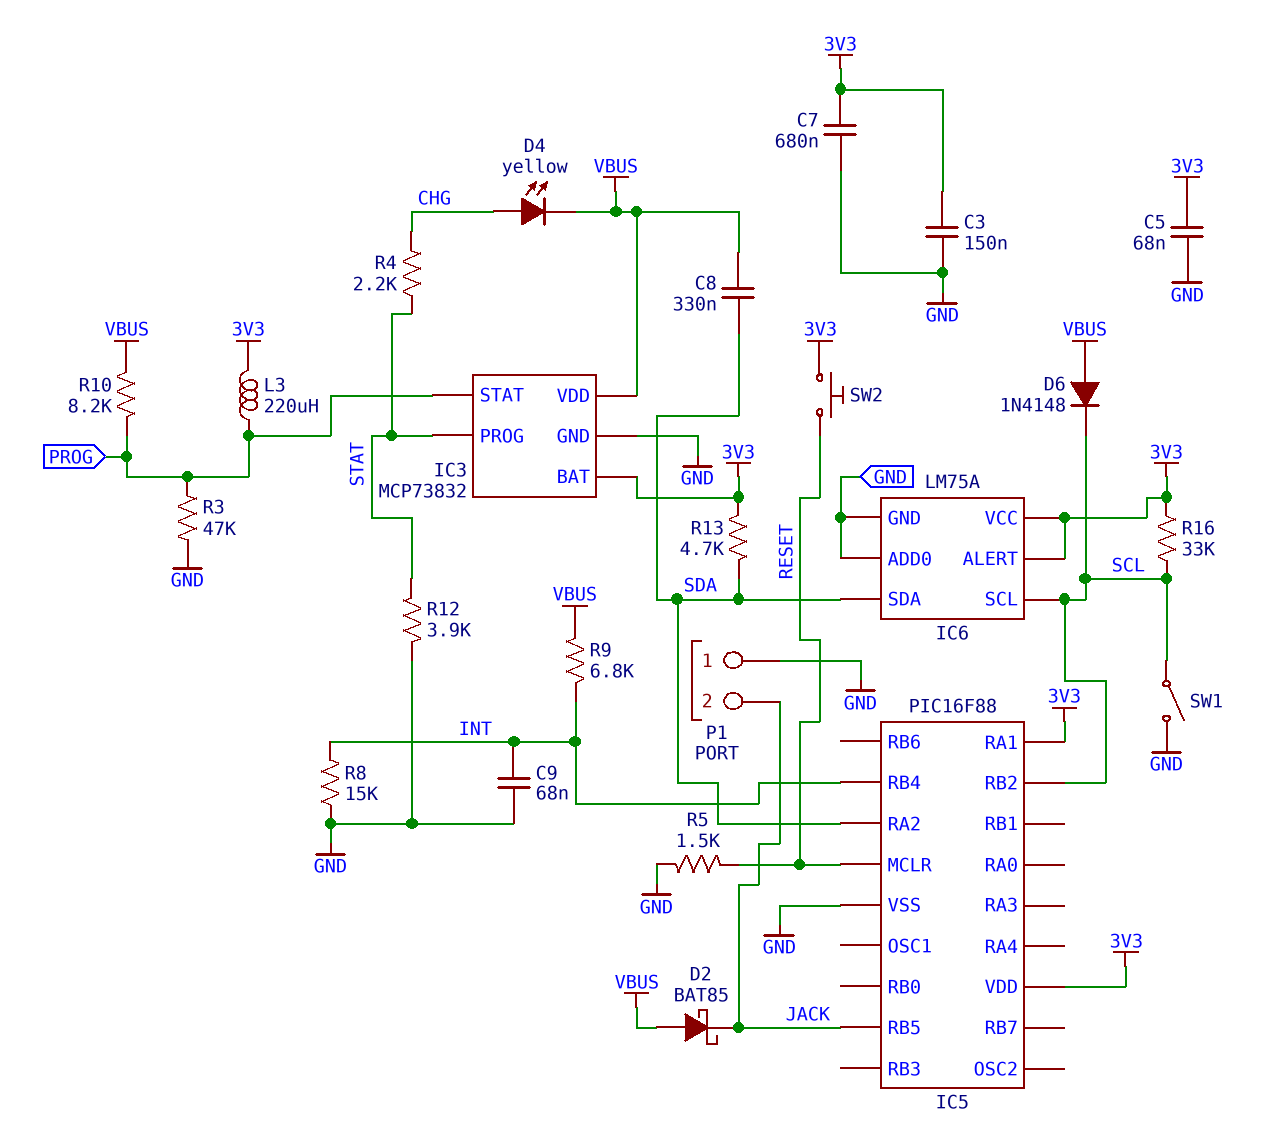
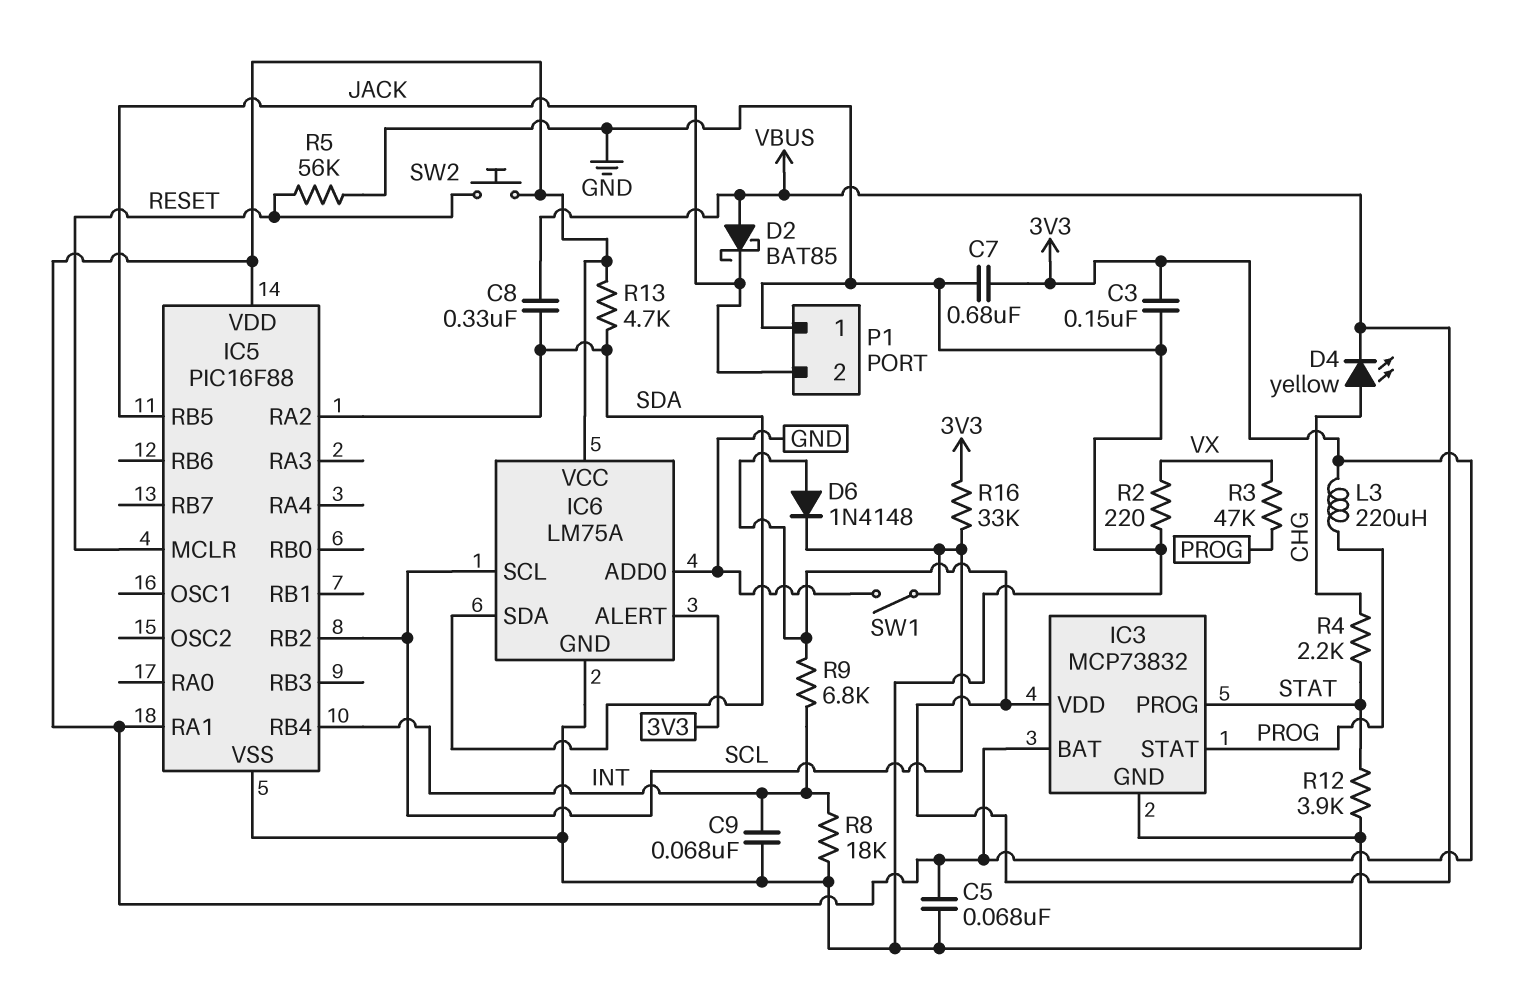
R2: none -> 220 (GND, VX)
R3: 47k (GND, PROG) -> 47k (PROG, VX)
R5: 1.5k (GND, RESET) -> 56k (GND, RESET)
R8: 15k (GND, INT) -> 18k (GND, INT)
R10: 8.2k (PROG, VBUS) -> none

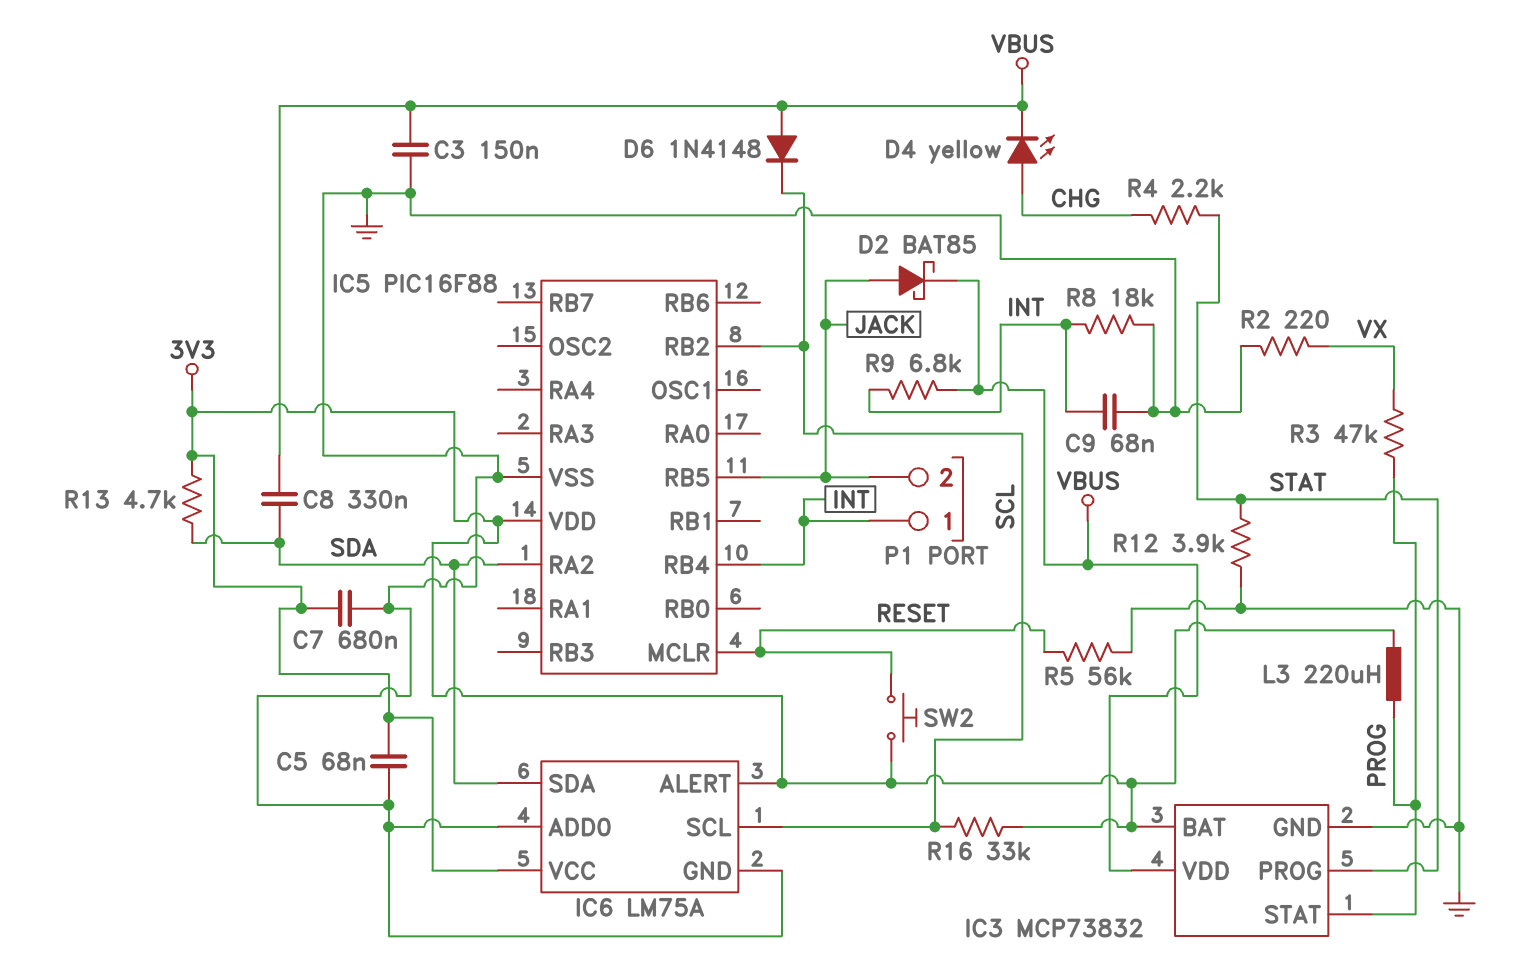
C3: 150nF (3V3, GND) -> 150nF (GND, VBUS)
D2: schottky BAT85 (A VBUS, K JACK) -> schottky BAT85 (A JACK, K VBUS)
IC5 pin RA1: 3V3 -> none
P1 pin 1: GND -> INT
SW1: switch (GND, SCL) -> none

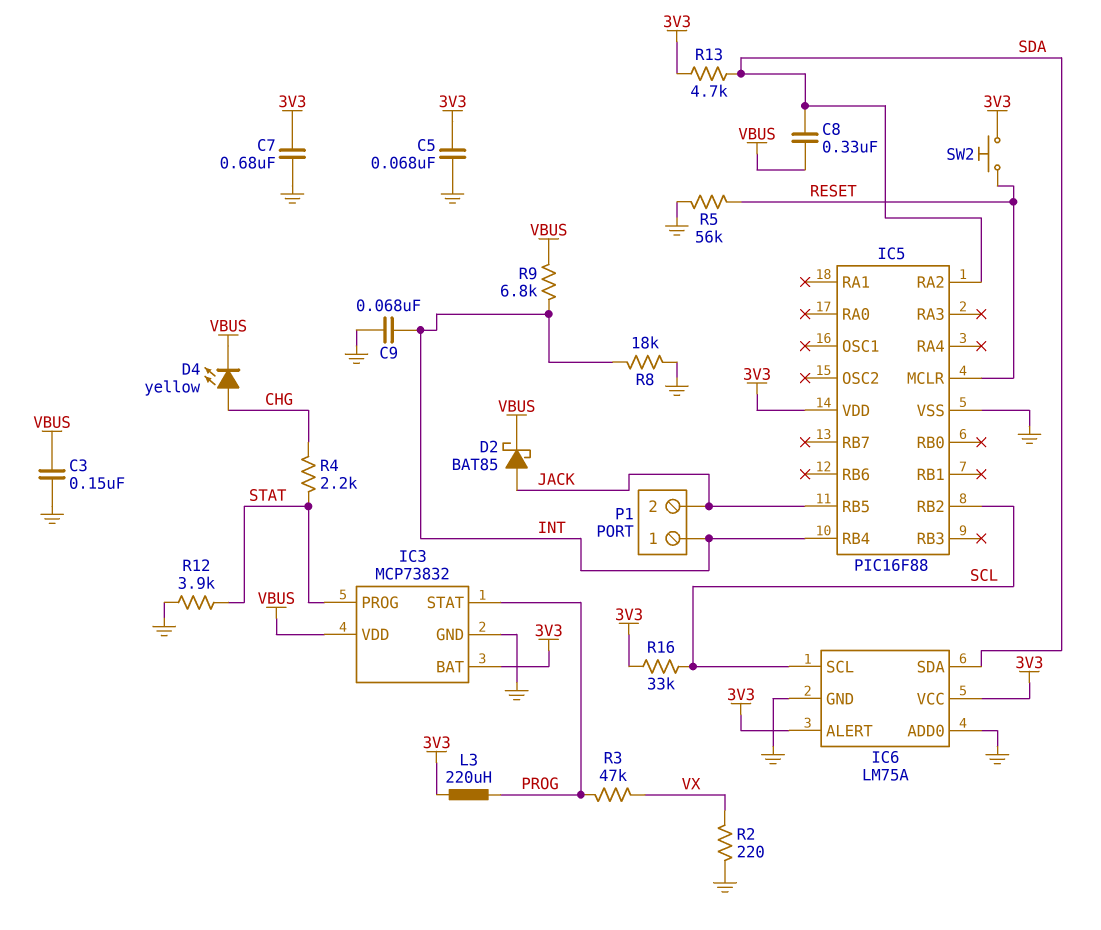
D6: diode 1N4148 (A VBUS, K SCL) -> none

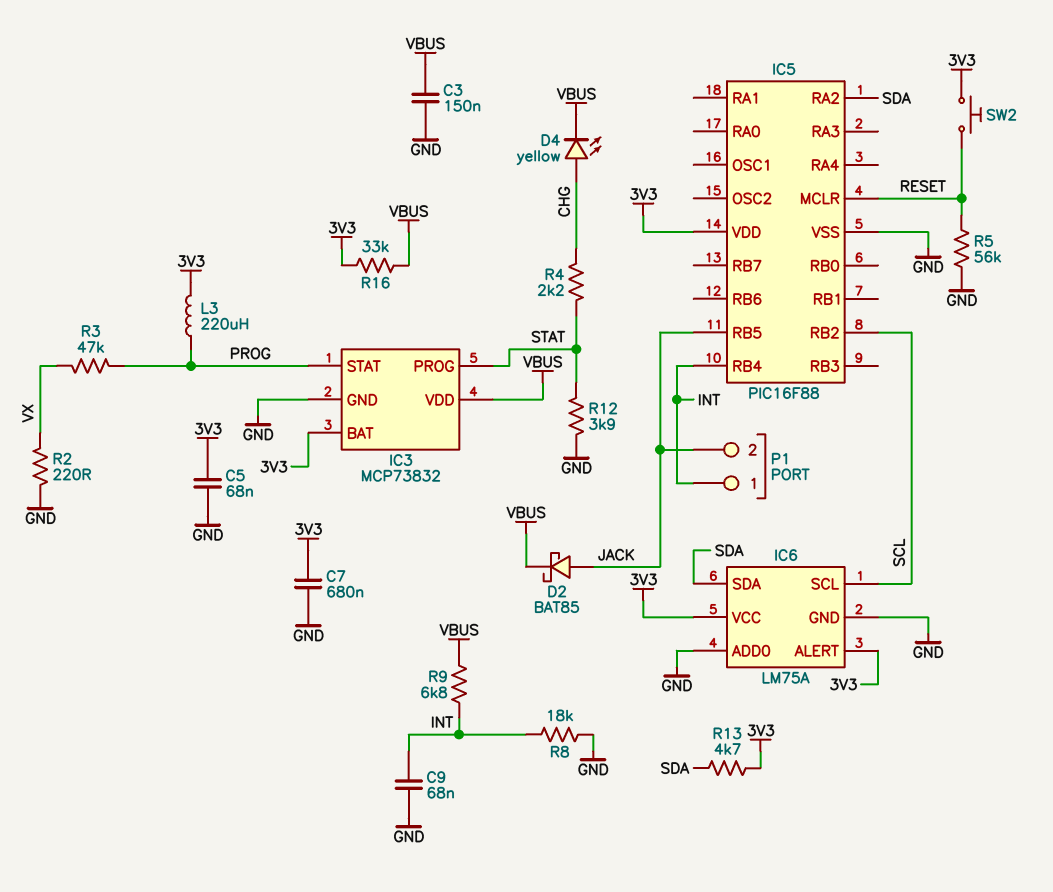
C8: 330nF (SDA, VBUS) -> none
R16: 33k (3V3, SCL) -> 33k (3V3, VBUS)

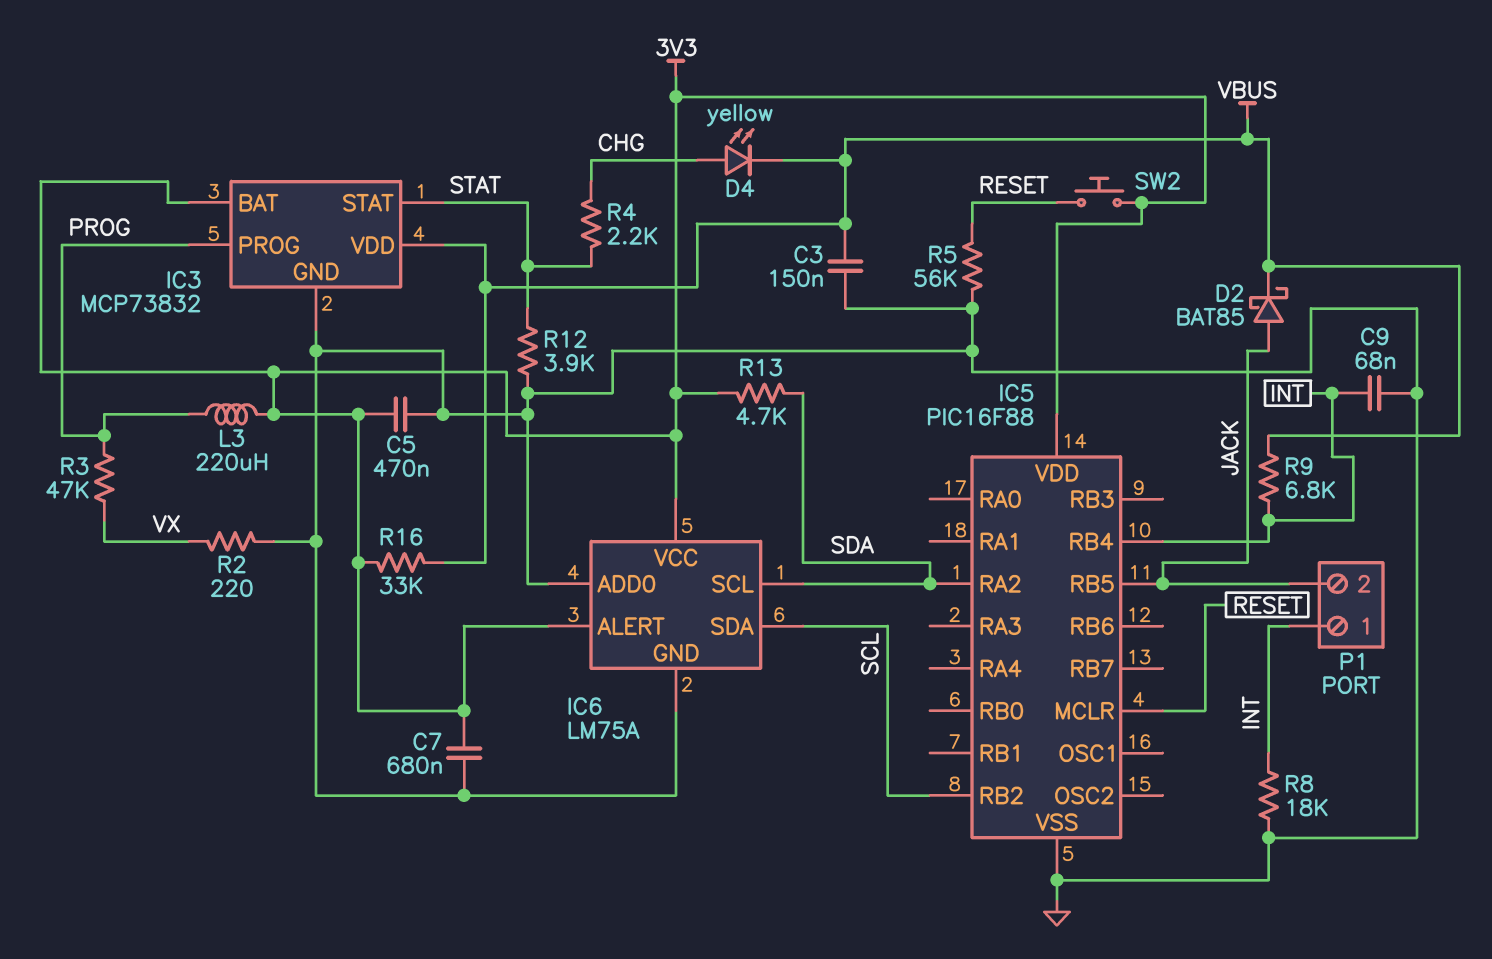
C5: 68nF (3V3, GND) -> 470nF (3V3, GND)
IC3 pin PROG: STAT -> PROG
IC3 pin STAT: PROG -> STAT
IC6 pin SCL: SCL -> SDA
IC6 pin SDA: SDA -> SCL

